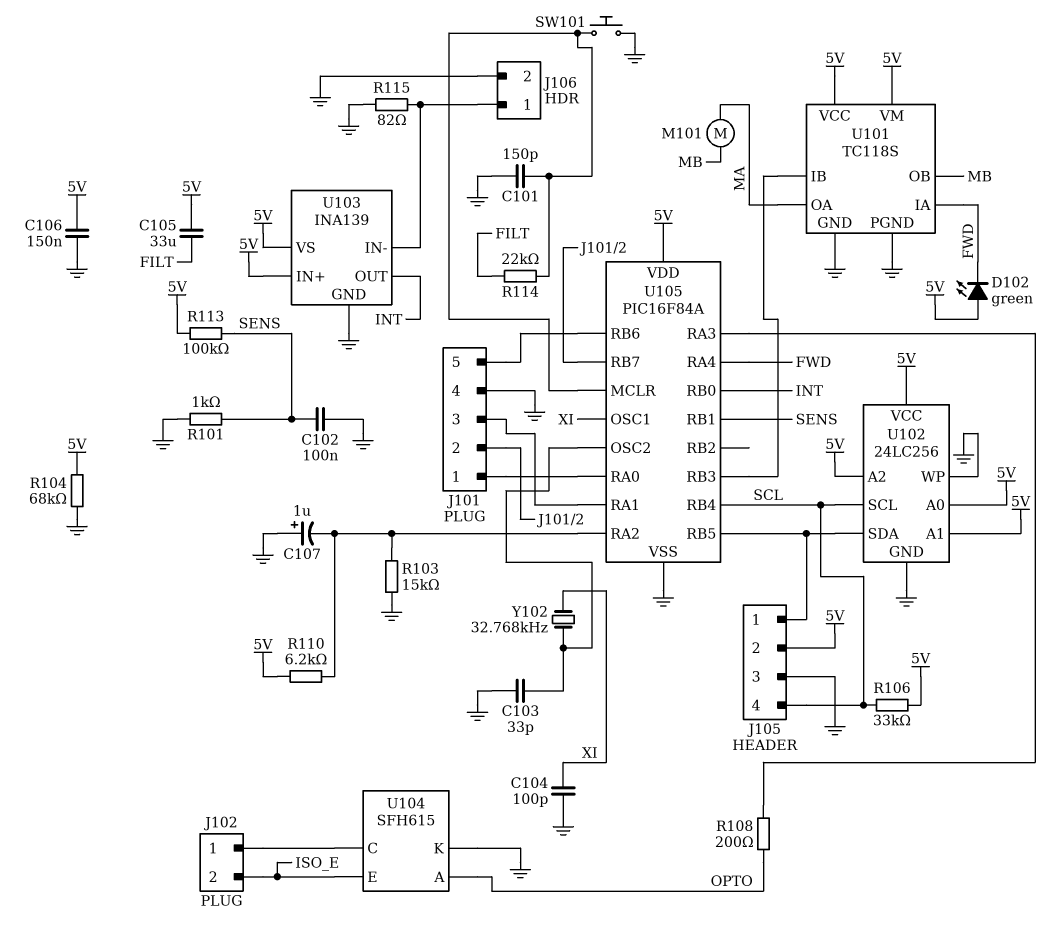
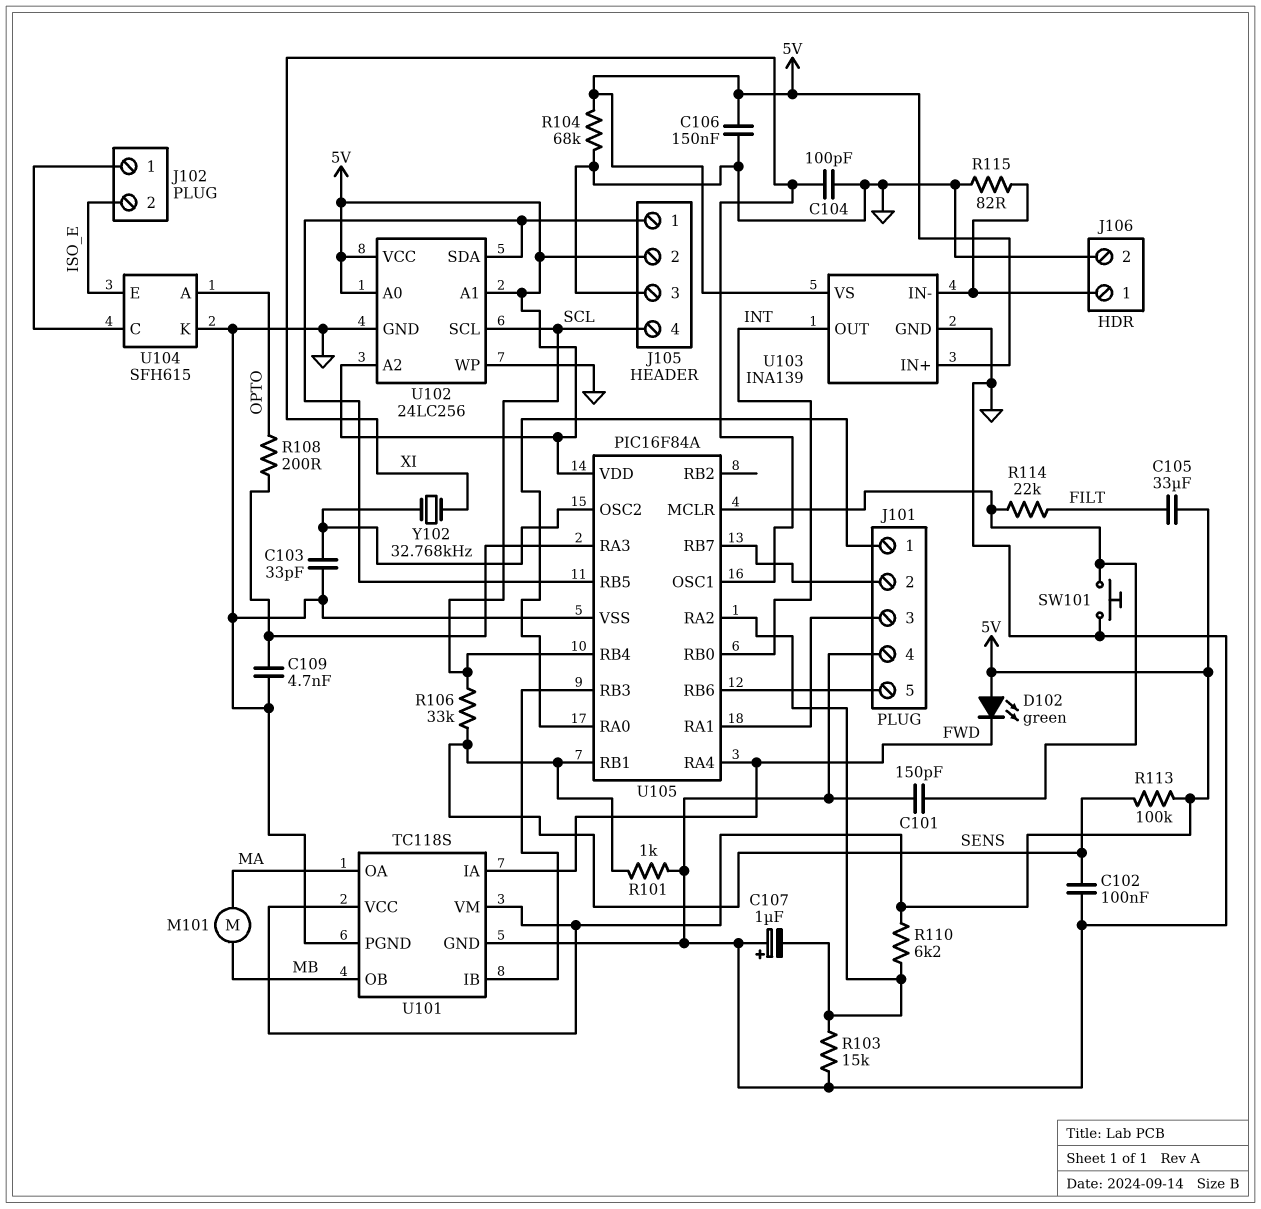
C109: none -> 4.7nF (GND, U105/RA3)
R106: 33k (5V, SCL) -> 33k (SCL, SENS)

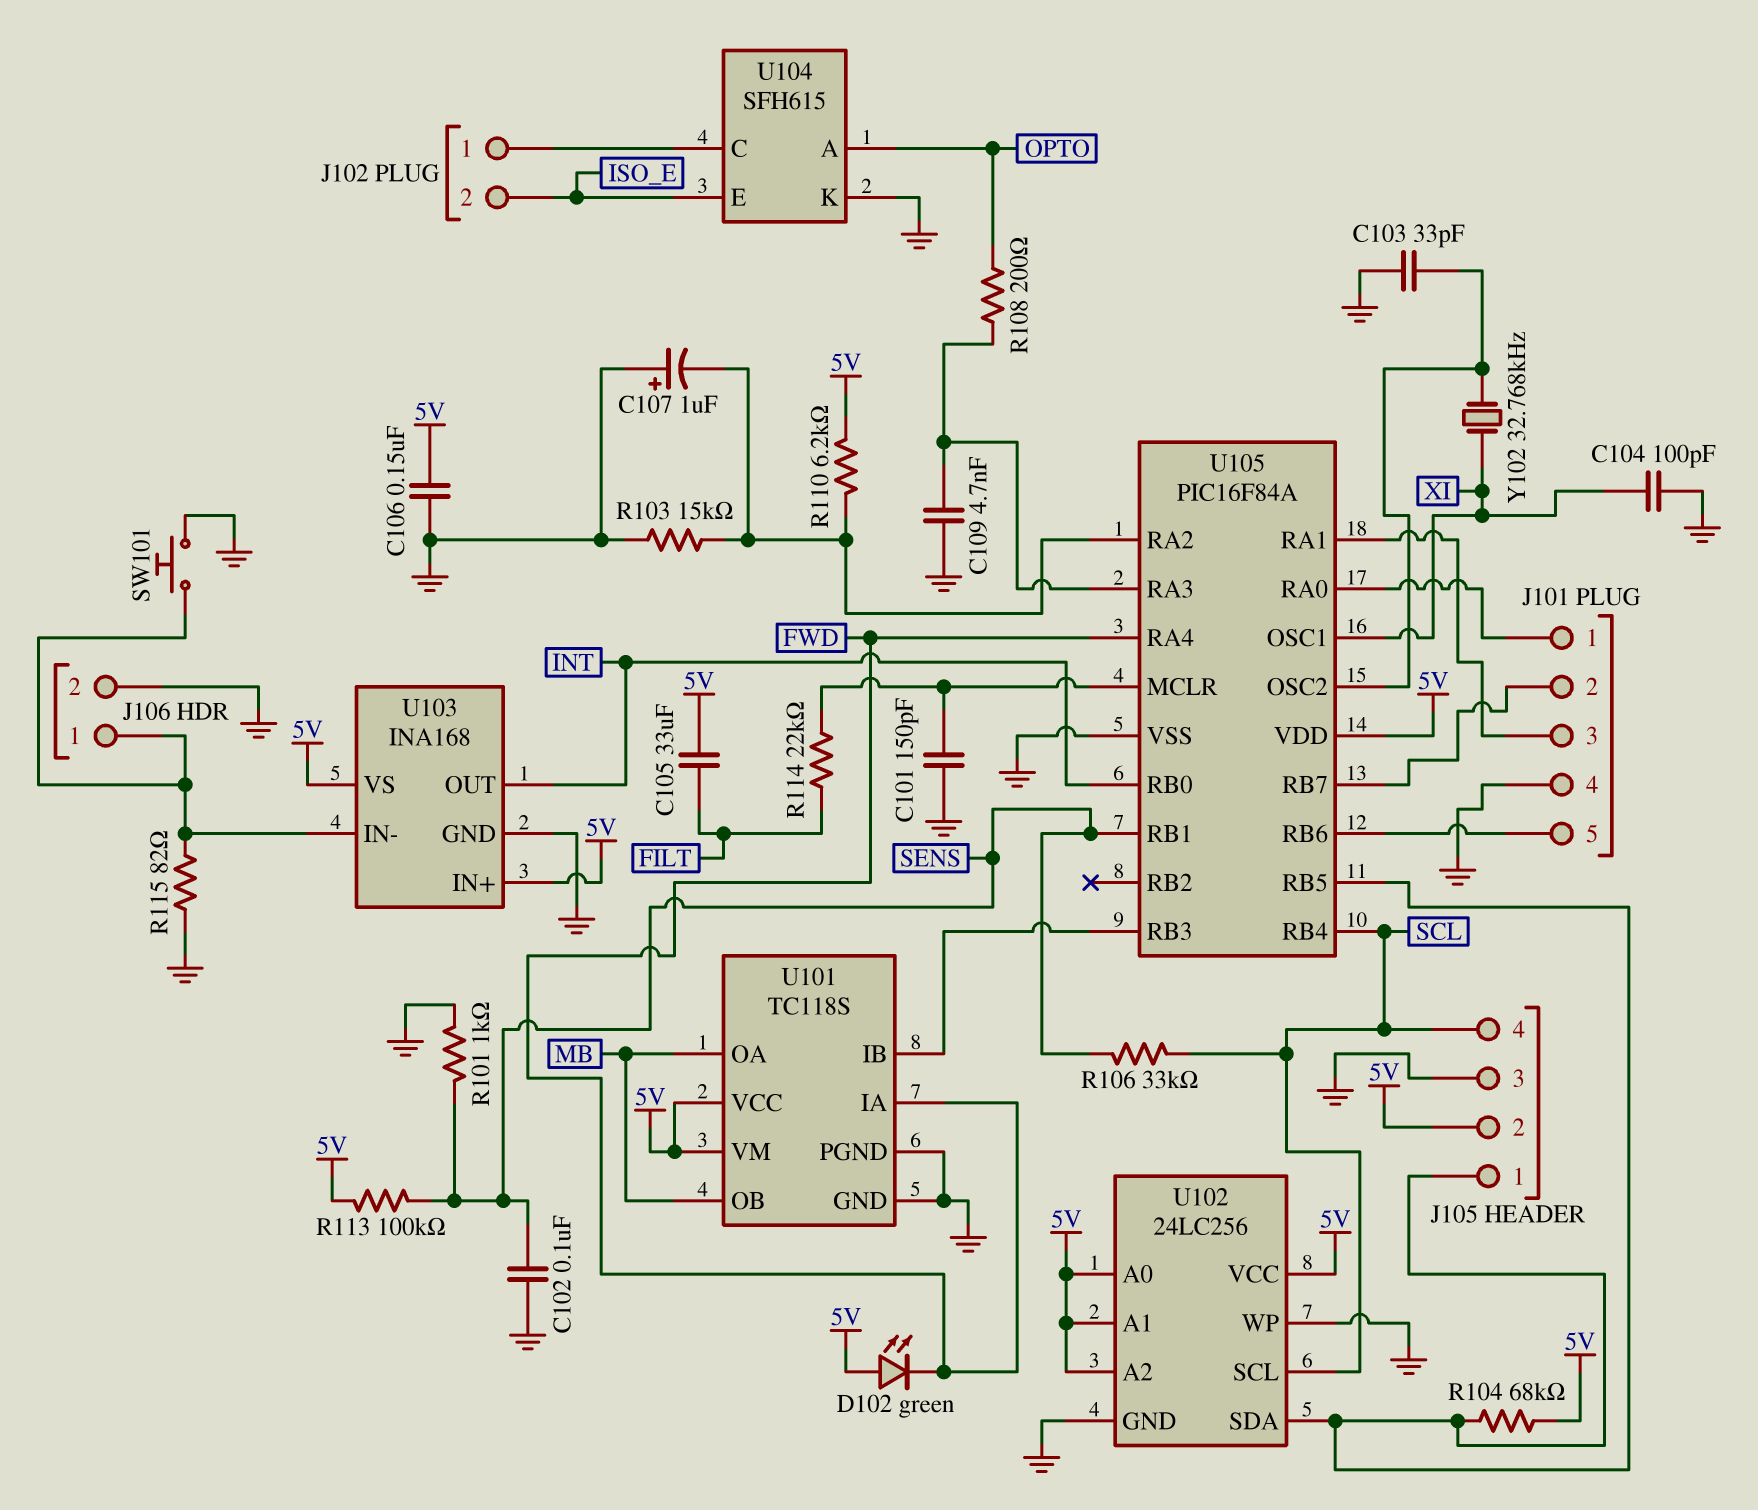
M101: motor (MA, MB) -> none
R104: 68k (5V, GND) -> 68k (5V, J105/1)
SW101: button (GND, U105/MCLR) -> button (GND, J106/1)
U101 pin OA: MA -> MB
U103: INA139 -> INA168

